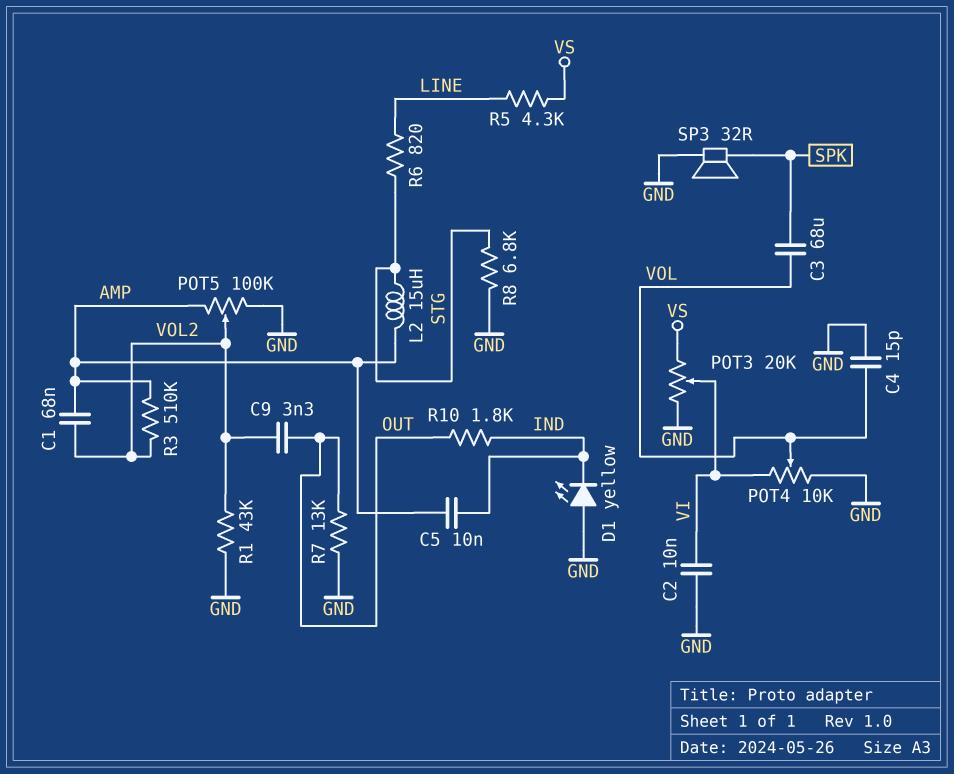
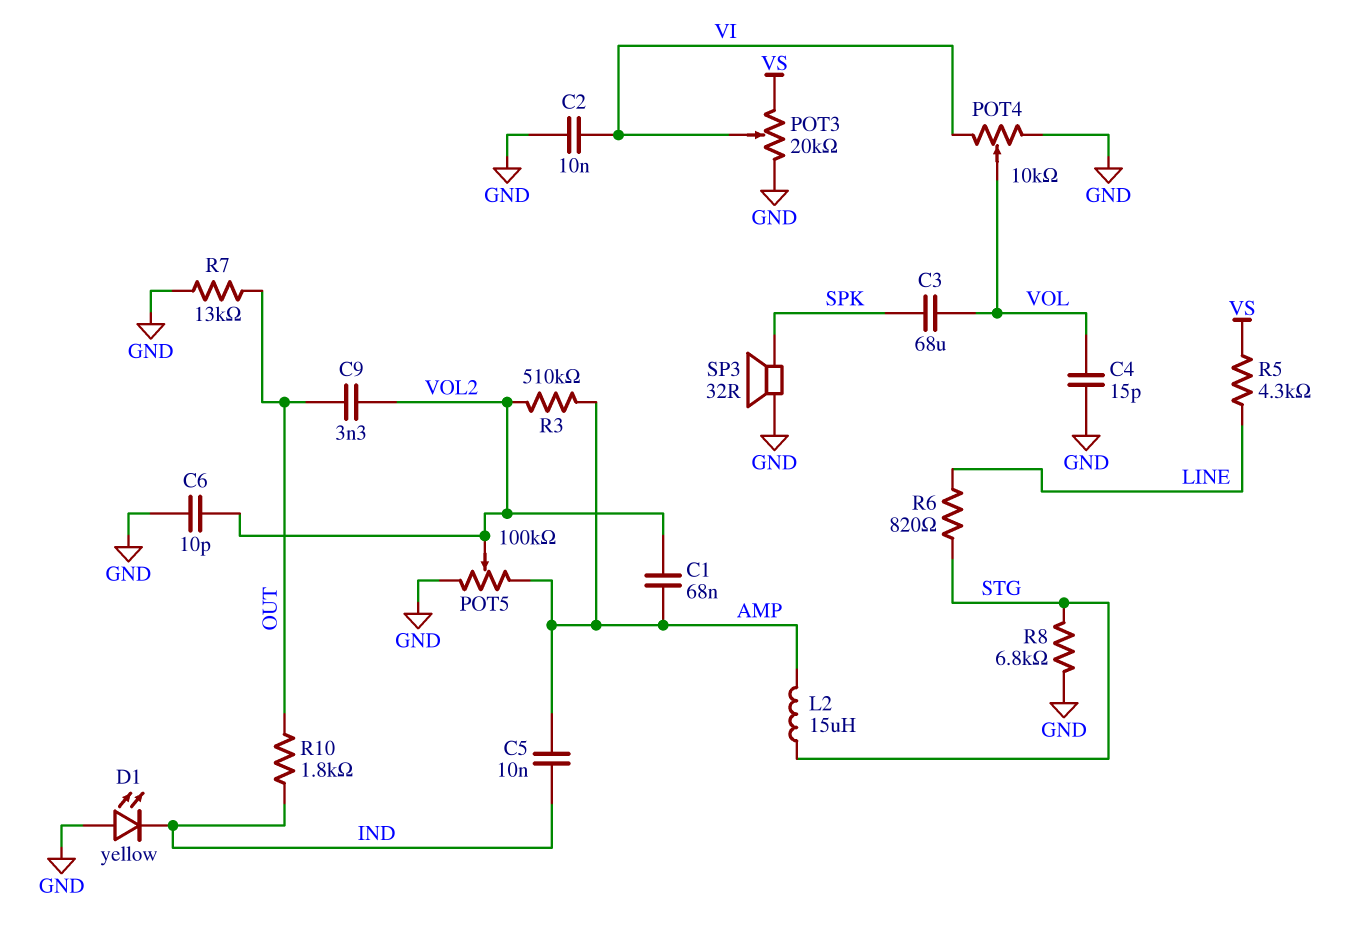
C6: none -> 10pF (GND, VOL2)
R1: 43k (GND, VOL2) -> none

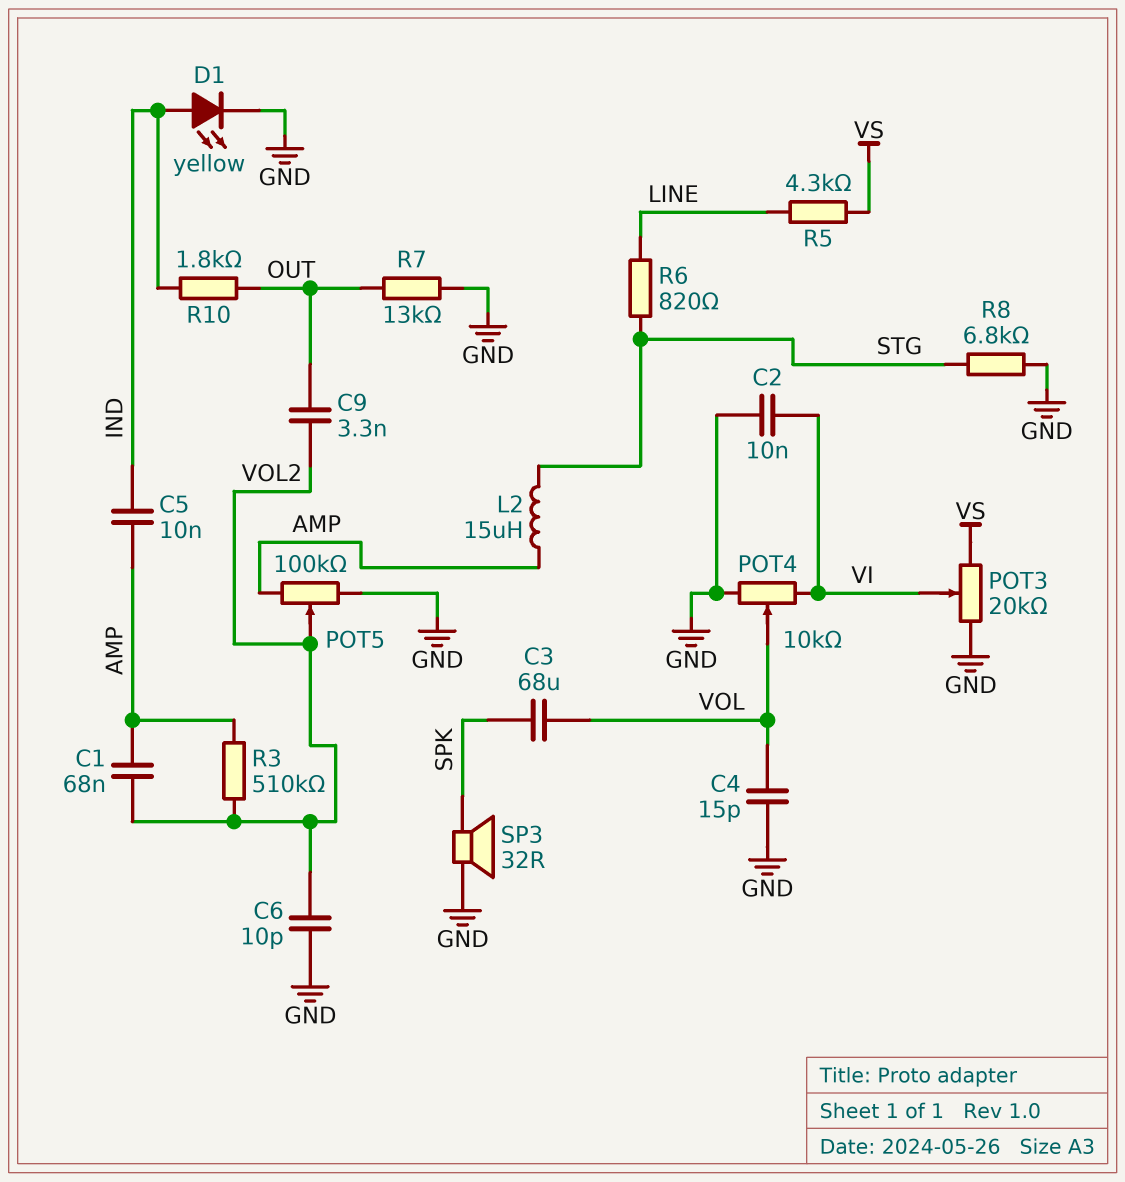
D1: LED yellow (A GND, K IND) -> LED yellow (A IND, K GND)

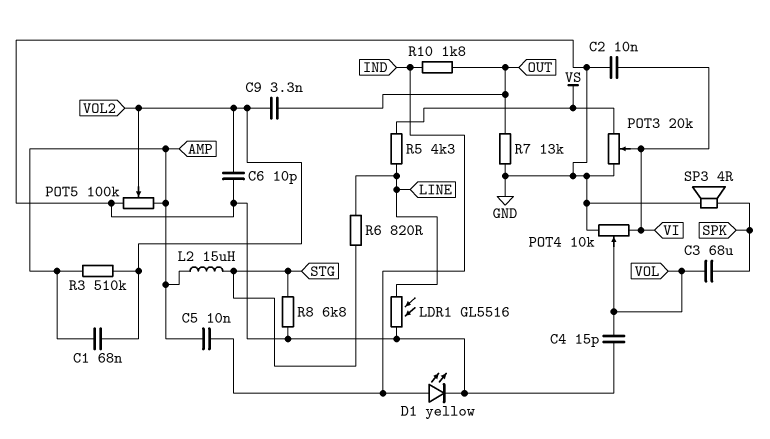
LDR1: none -> GL5516 (GND, LINE)
SP3: speaker 32R (GND, SPK) -> speaker 4R (GND, SPK)

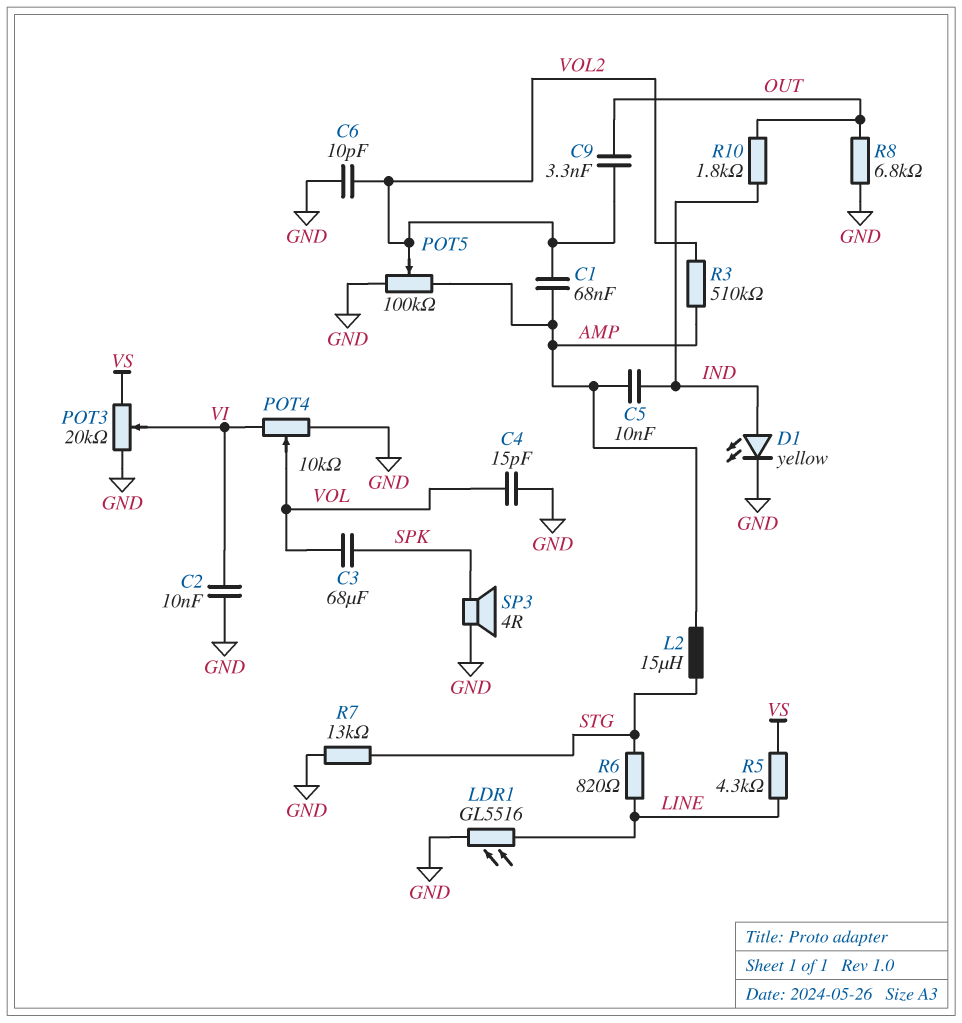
R7: 13k (GND, OUT) -> 13k (GND, STG)
R8: 6.8k (GND, STG) -> 6.8k (GND, OUT)

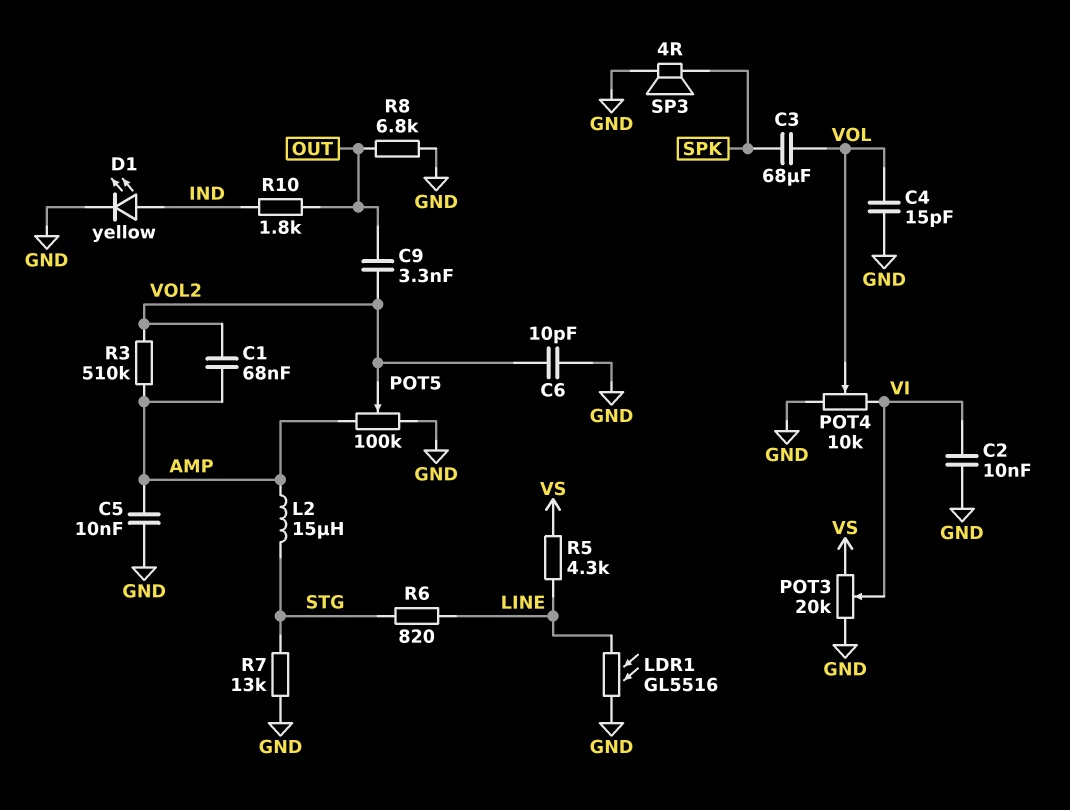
C5: 10nF (AMP, IND) -> 10nF (AMP, GND)

